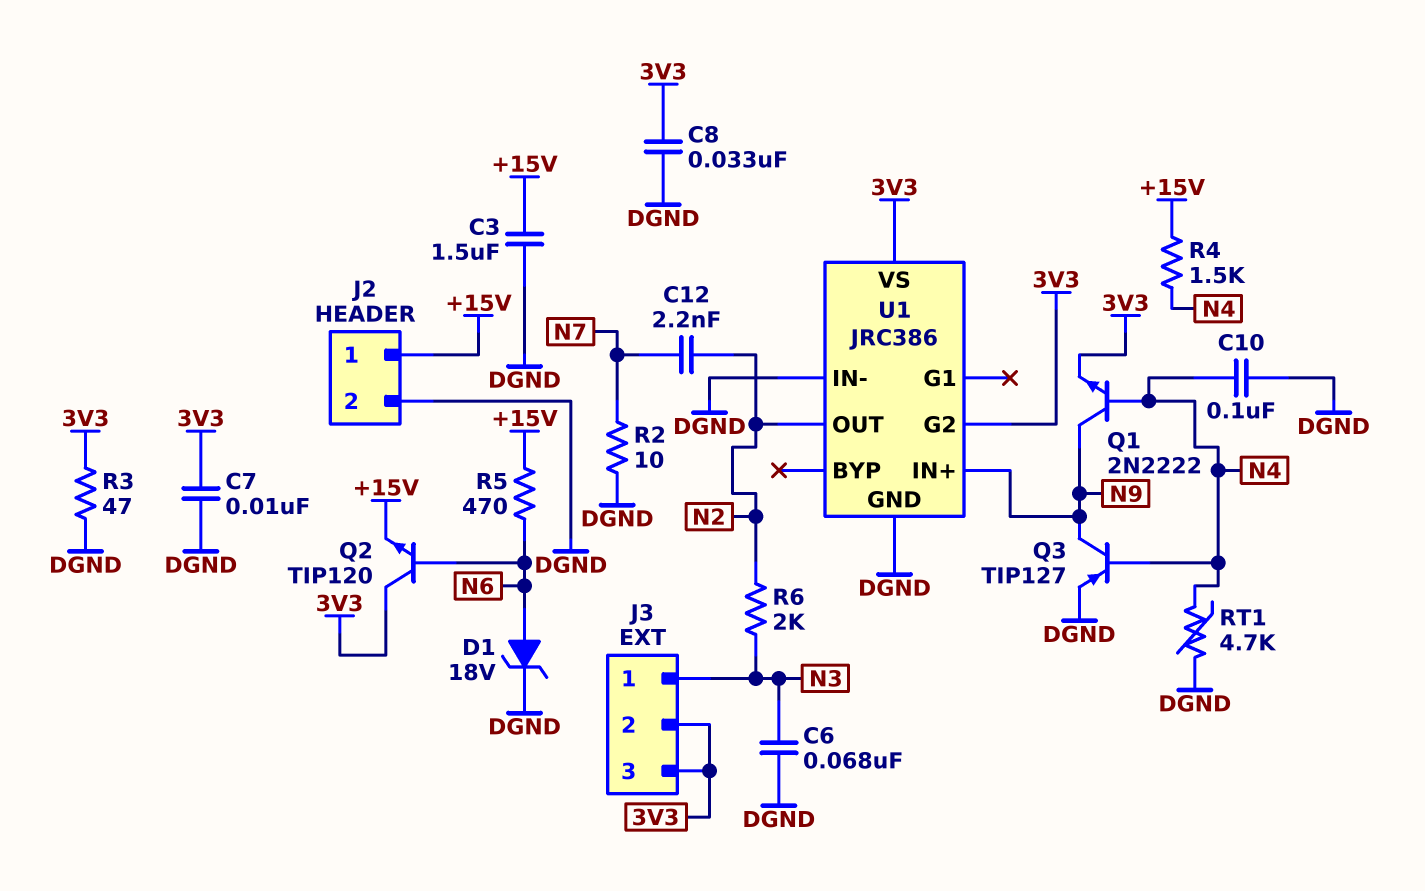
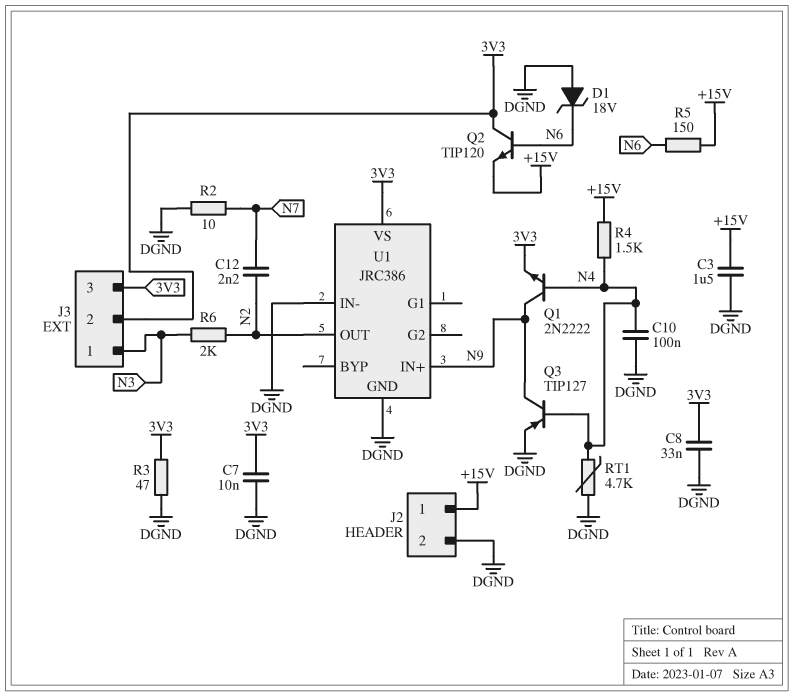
C6: 68nF (DGND, N3) -> none
D1: zener 18V (A N6, K DGND) -> zener 18V (A DGND, K N6)
R5: 470 (+15V, N6) -> 150 (+15V, N6)
U1 pin G2: 3V3 -> none

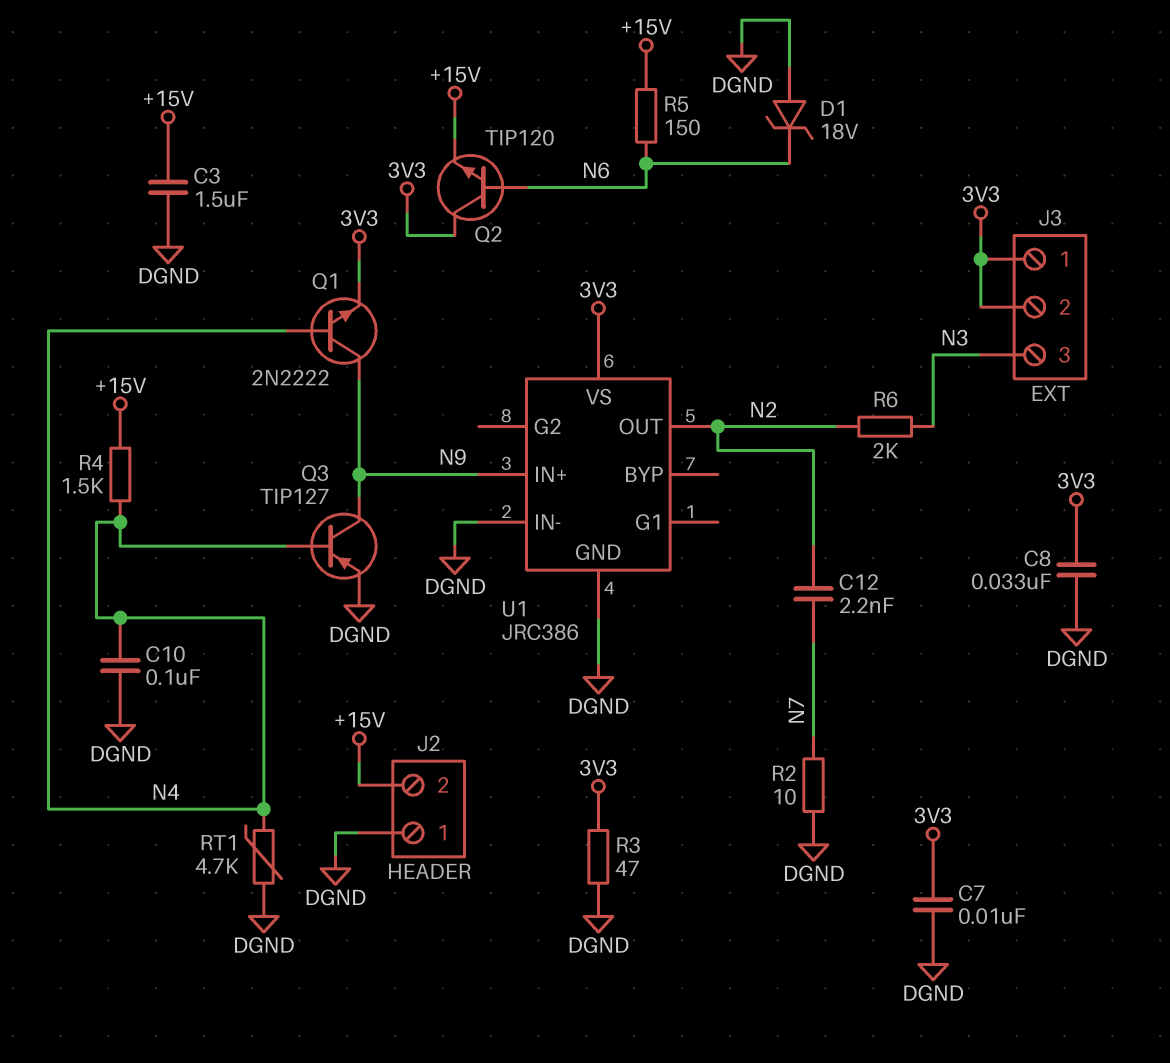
J2 pin 1: +15V -> DGND
J2 pin 2: DGND -> +15V
J3 pin 1: N3 -> 3V3
J3 pin 3: 3V3 -> N3

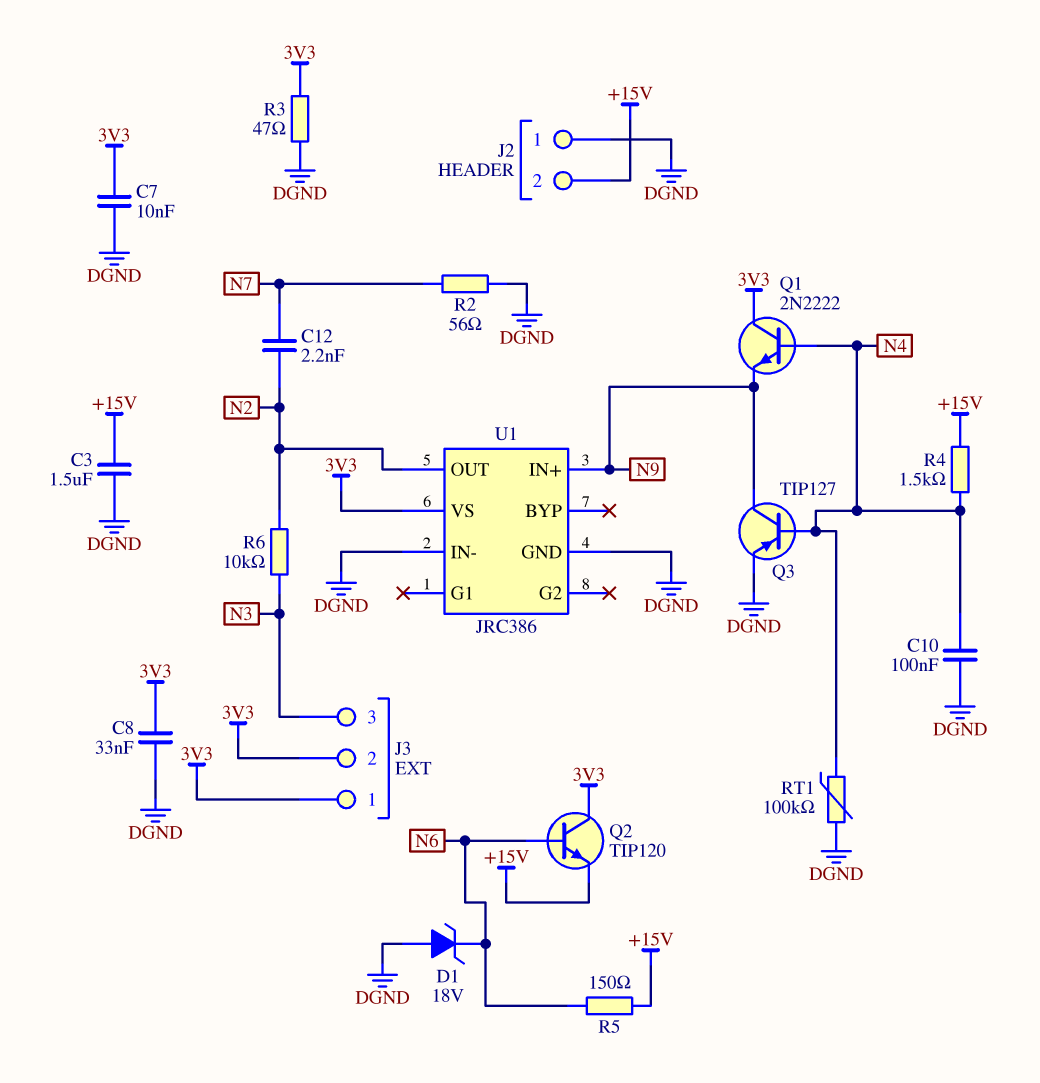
Q1: NPN 2N2222 (B N4, C N9, E 3V3) -> NPN 2N2222 (B N4, C 3V3, E N9)
R2: 10 (DGND, N7) -> 56 (DGND, N7)
R6: 2k (N2, N3) -> 10k (N2, N3)
RT1: 4.7k (DGND, N4) -> 100k (DGND, N4)

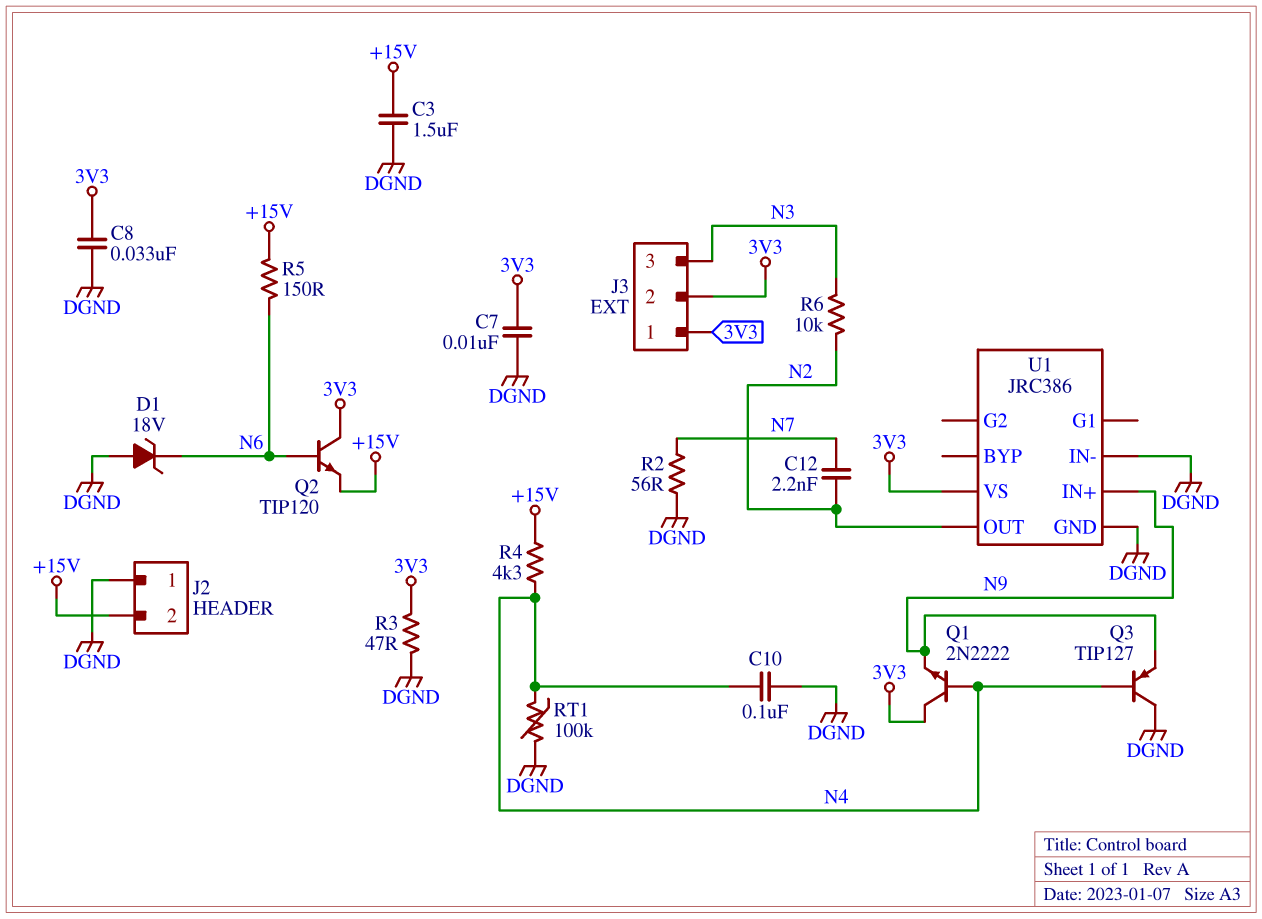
Q3: PNP TIP127 (B N4, C N9, E DGND) -> PNP TIP127 (B N4, C DGND, E N9)
R4: 1.5k (+15V, N4) -> 4.3k (+15V, N4)

